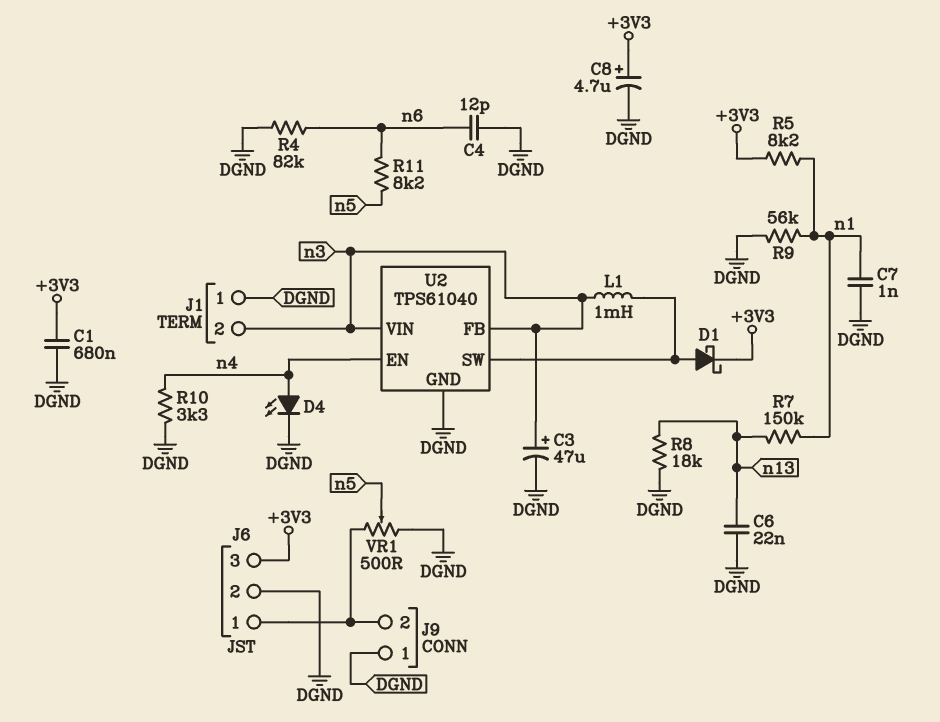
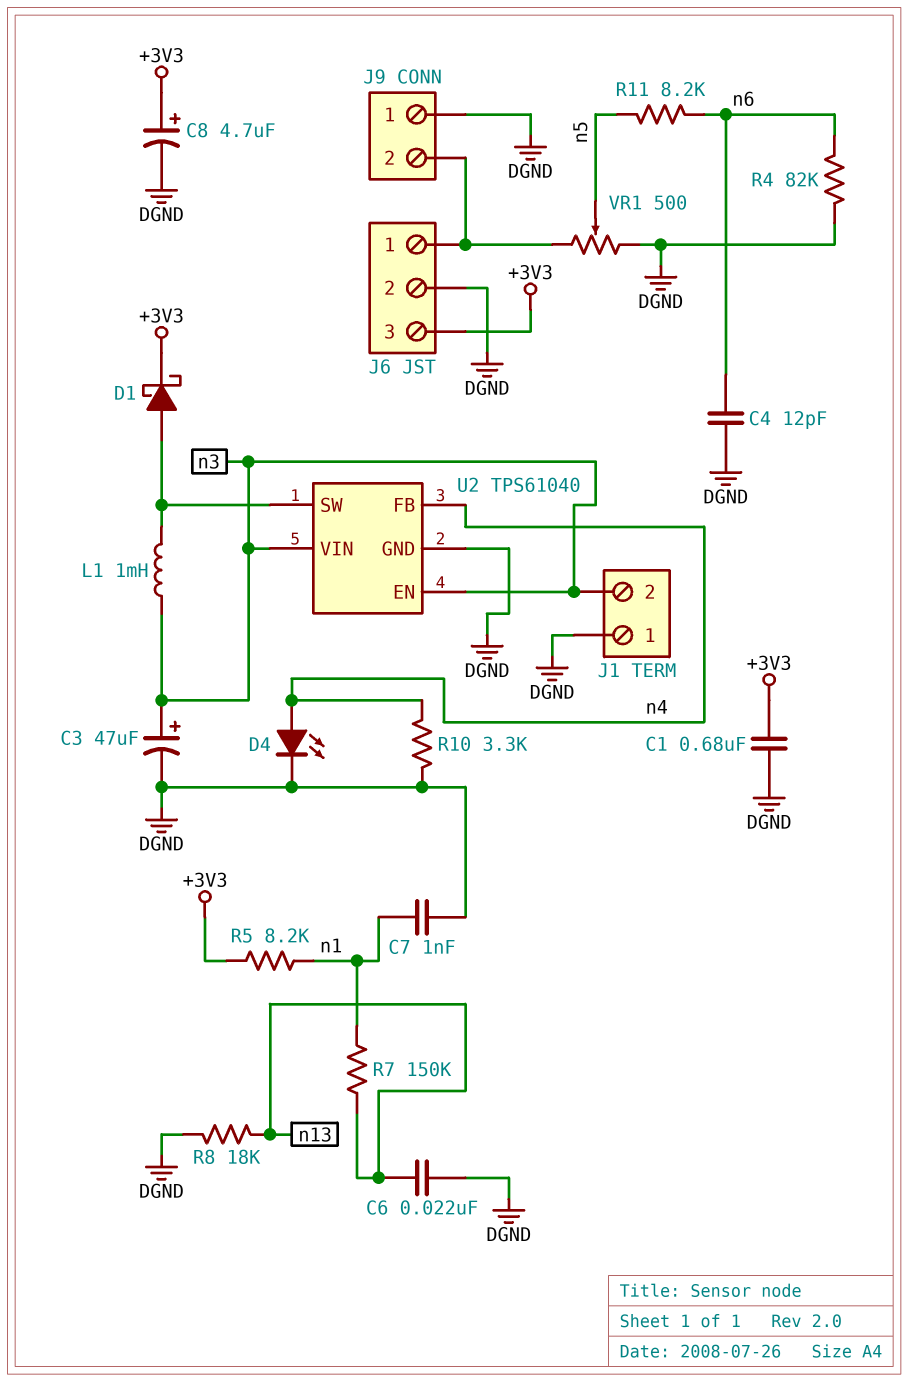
R9: 56k (DGND, n1) -> none
U2 pin EN: n4 -> n3
U2 pin FB: n3 -> n4

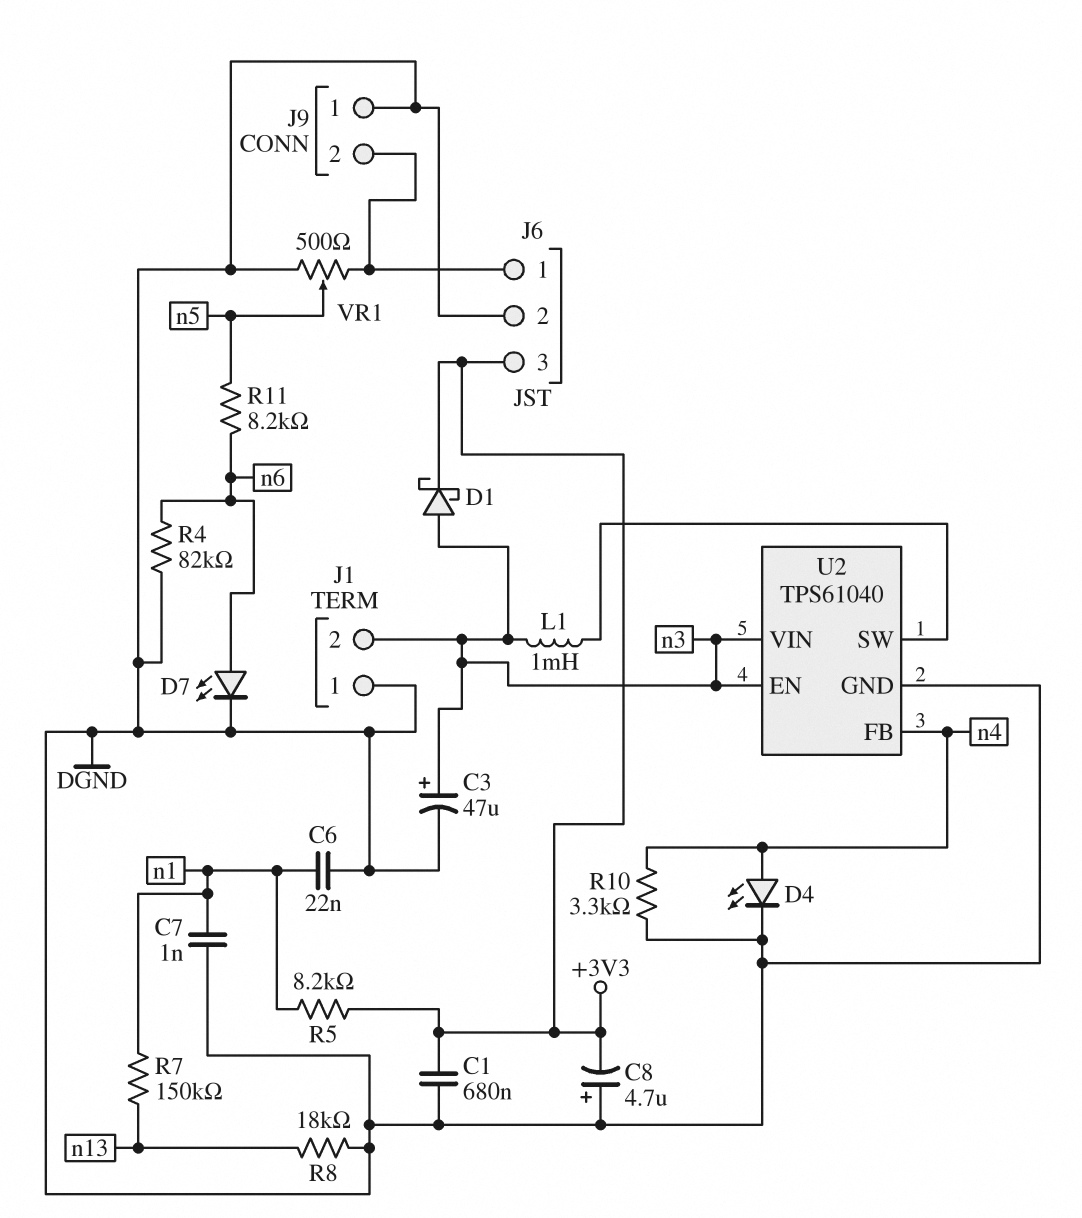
C4: 12pF (DGND, n6) -> none
C6: 22nF (DGND, n13) -> 22nF (DGND, n1)
C8: 4.7uF (plus +3V3, minus DGND) -> 4.7uF (plus DGND, minus +3V3)
D1: schottky (A U2/SW, K +3V3) -> schottky (A n3, K +3V3)
D7: none -> LED (A n6, K DGND)

